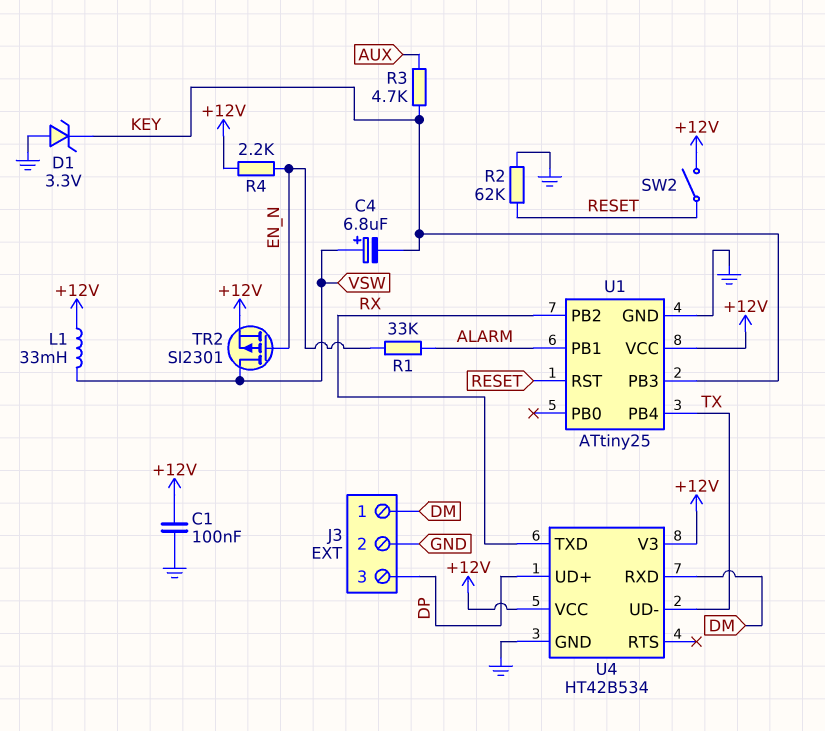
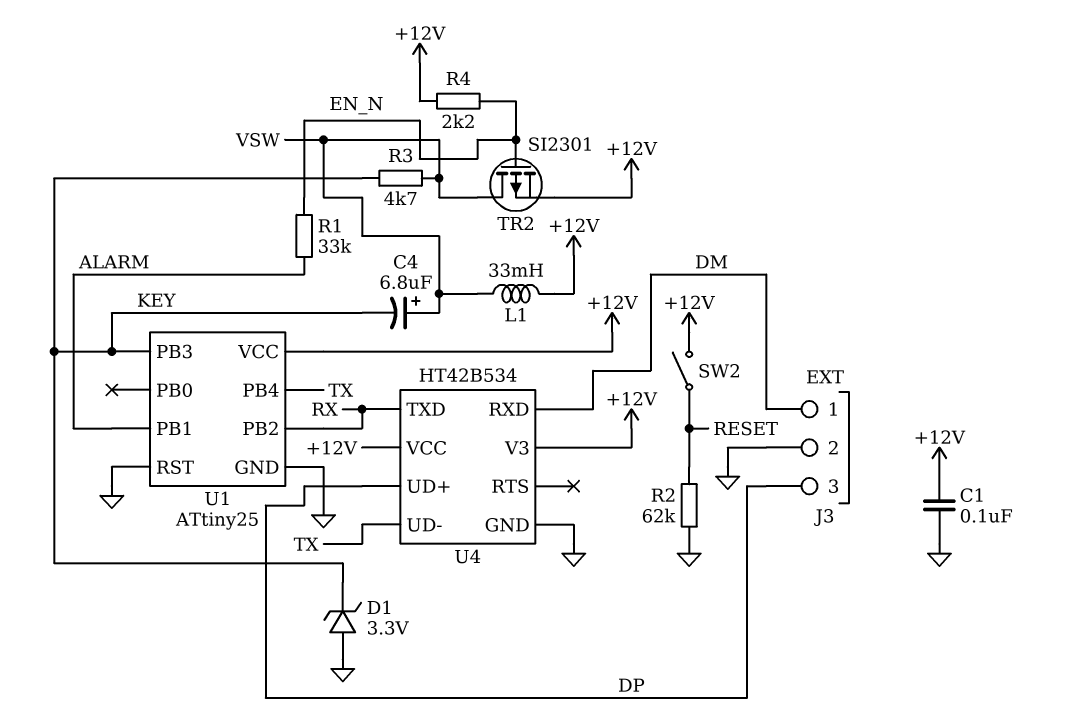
R3: 4.7k (AUX, KEY) -> 4.7k (KEY, VSW)
U1 pin RST: RESET -> GND

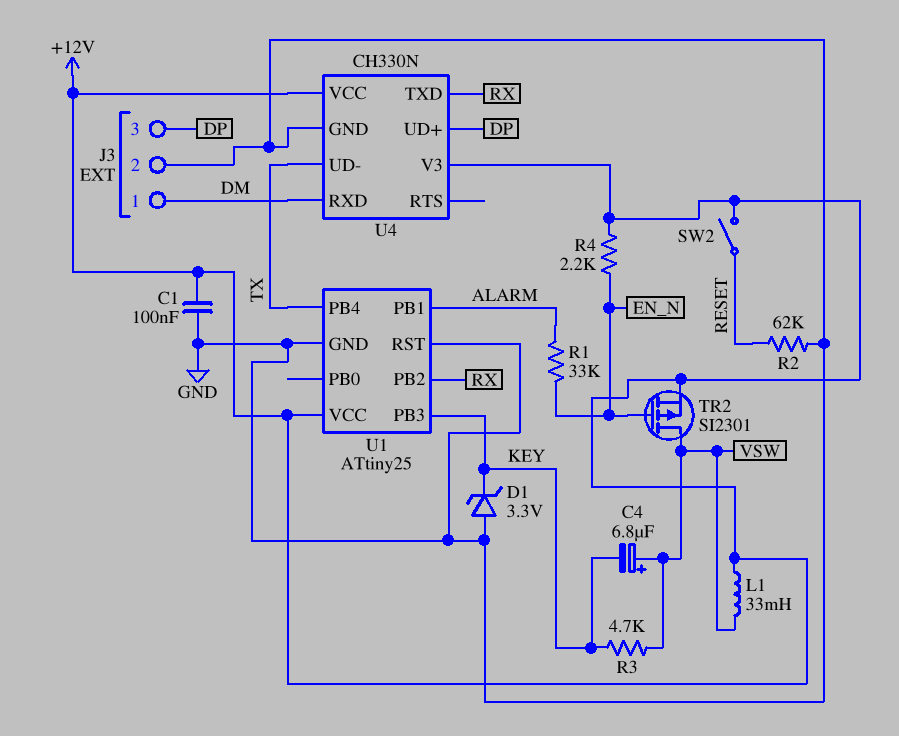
U4: HT42B534 -> CH330N

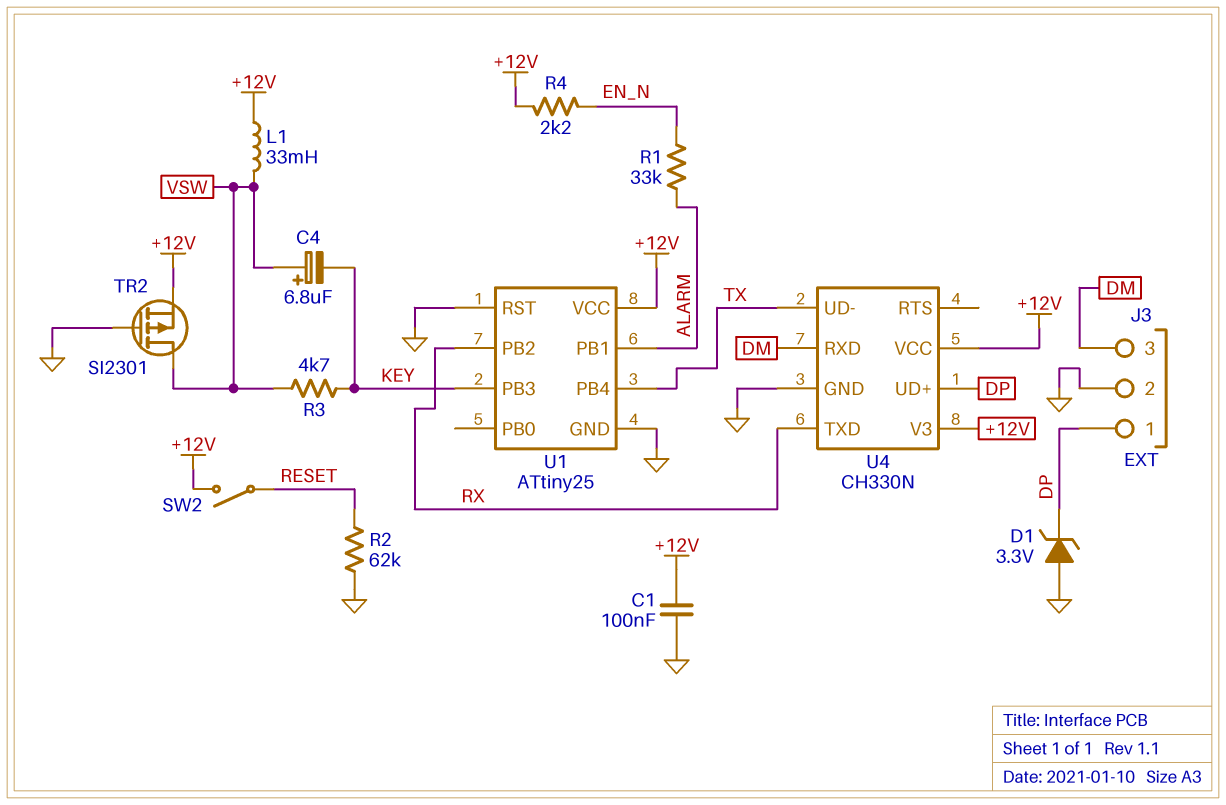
D1: zener 3.3V (A GND, K KEY) -> zener 3.3V (A GND, K DP)
J3 pin 1: DM -> DP
J3 pin 3: DP -> DM
TR2: PMOS SI2301 (G EN_N, D VSW, S +12V) -> PMOS SI2301 (G GND, D VSW, S +12V)

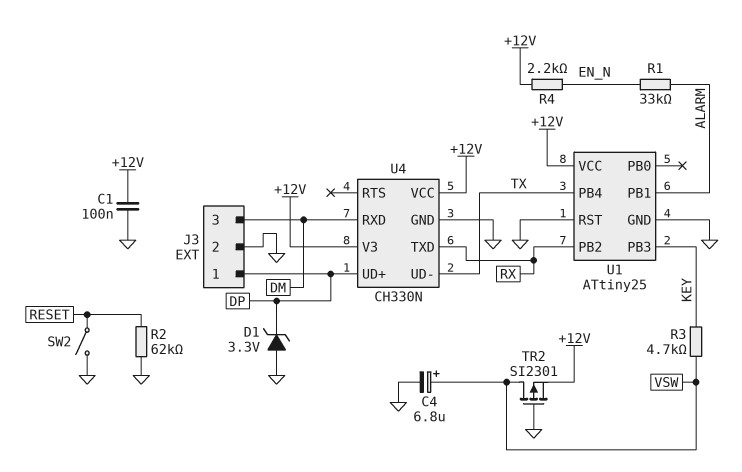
C4: 6.8uF (plus VSW, minus KEY) -> 6.8uF (plus VSW, minus GND)
L1: 33mH (+12V, VSW) -> none
SW2: switch (+12V, RESET) -> switch (GND, RESET)

